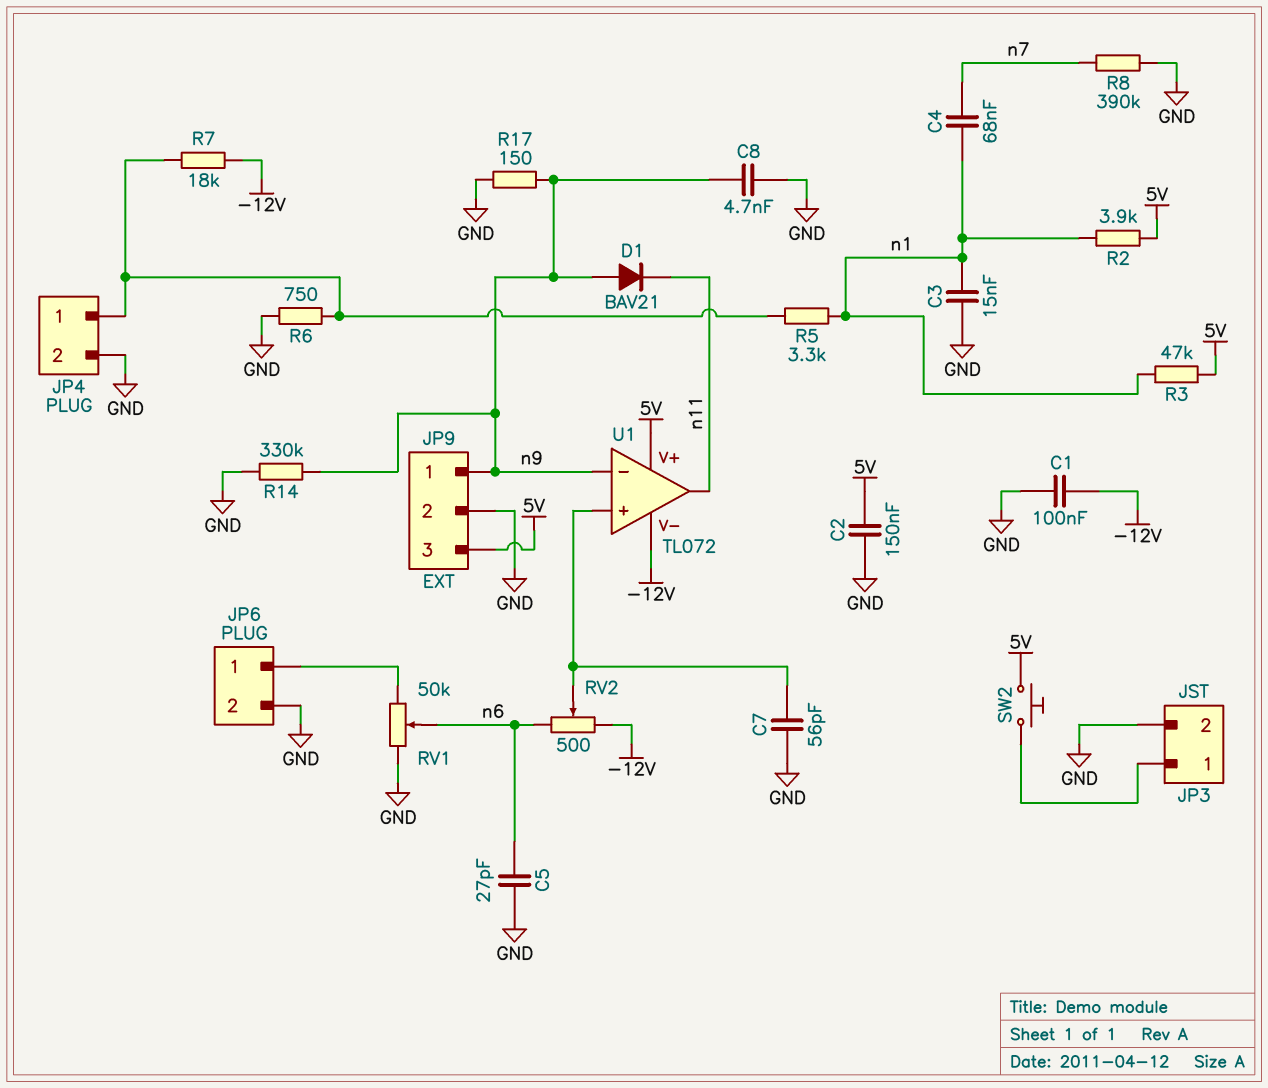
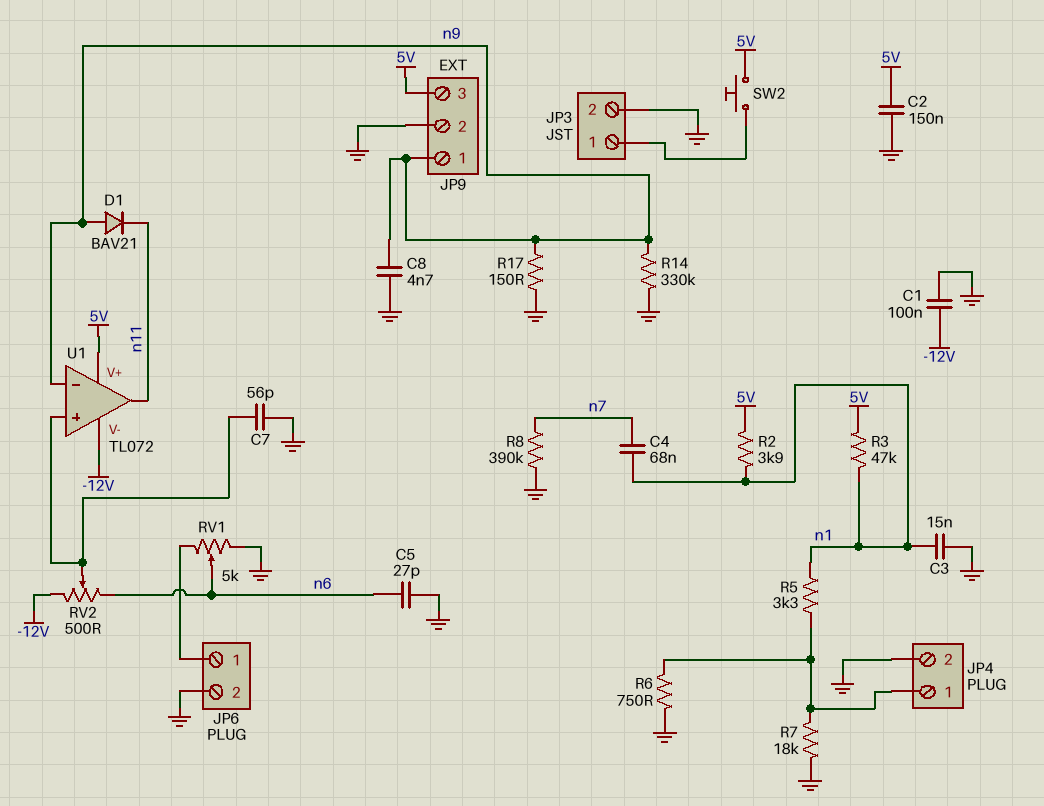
R7: 18k (-12V, JP4/1) -> 18k (GND, JP4/1)
RV1: 50k (GND, JP6/1, wiper n6) -> 5k (GND, JP6/1, wiper n6)

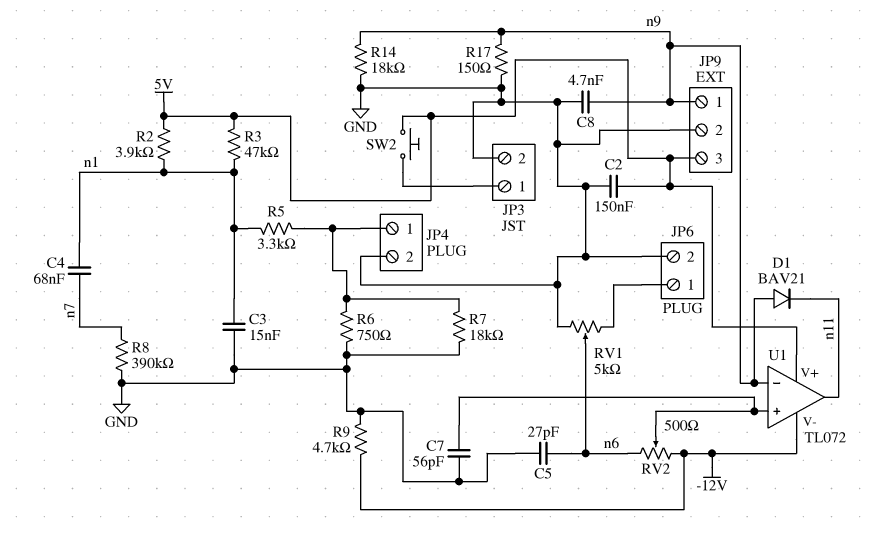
C1: 100nF (-12V, GND) -> none
R9: none -> 4.7k (-12V, GND)
R14: 330k (GND, n9) -> 18k (GND, n9)

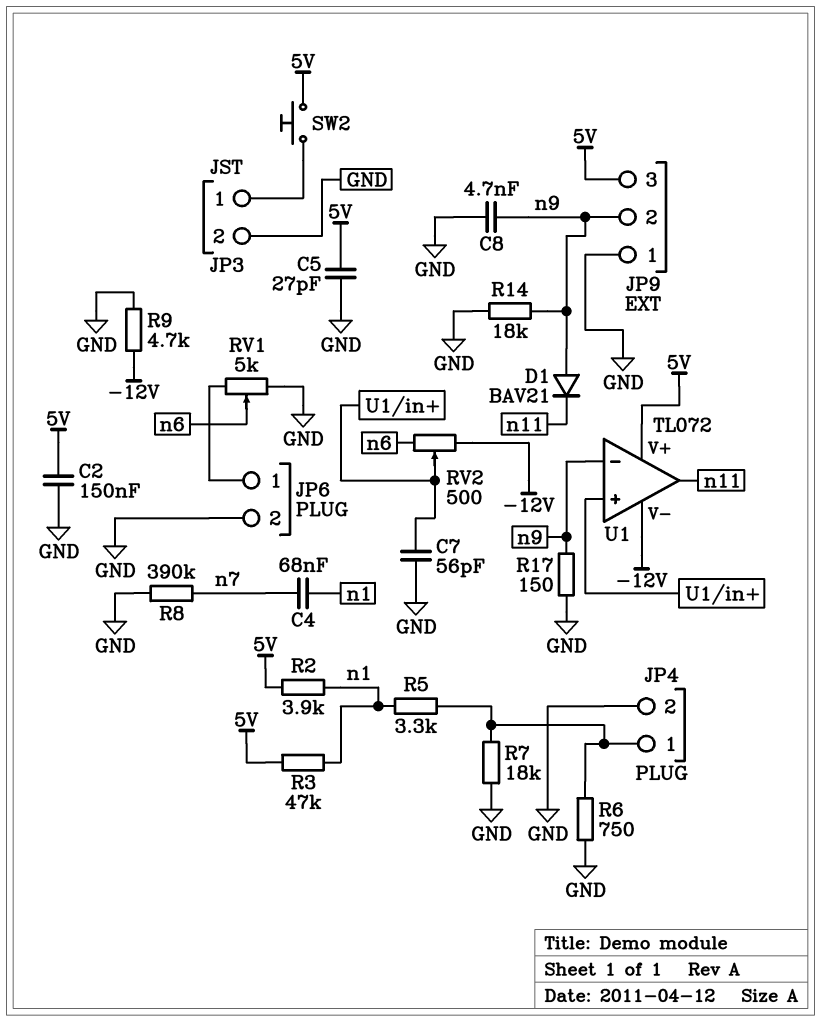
C3: 15nF (GND, n1) -> none
C5: 27pF (GND, n6) -> 27pF (5V, GND)
JP9 pin 1: n9 -> GND
JP9 pin 2: GND -> n9

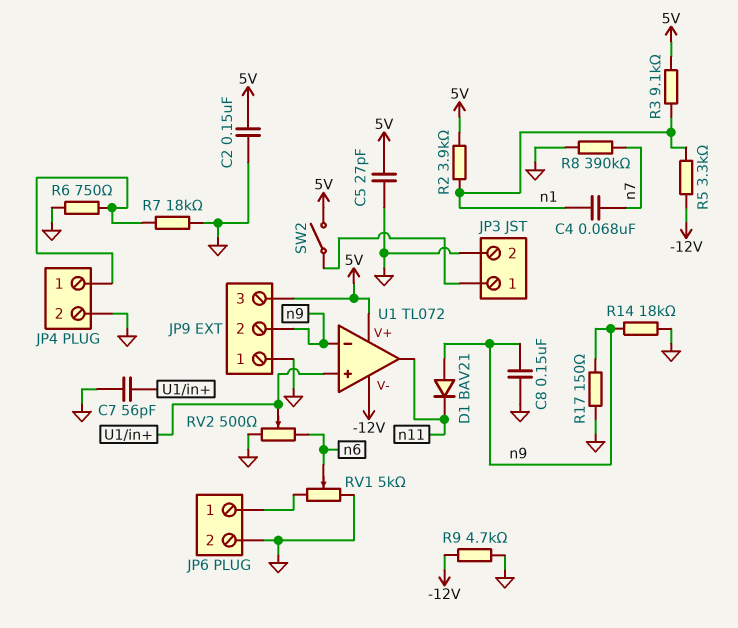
C8: 4.7nF (GND, n9) -> 150nF (GND, n9)
R3: 47k (5V, n1) -> 9.1k (5V, n1)
R5: 3.3k (JP4/1, n1) -> 3.3k (-12V, n1)
RV2: 500 (-12V, n6, wiper U1/in+) -> 500 (GND, n6, wiper U1/in+)
SW2: button (5V, JP3/1) -> switch (5V, JP3/1)

